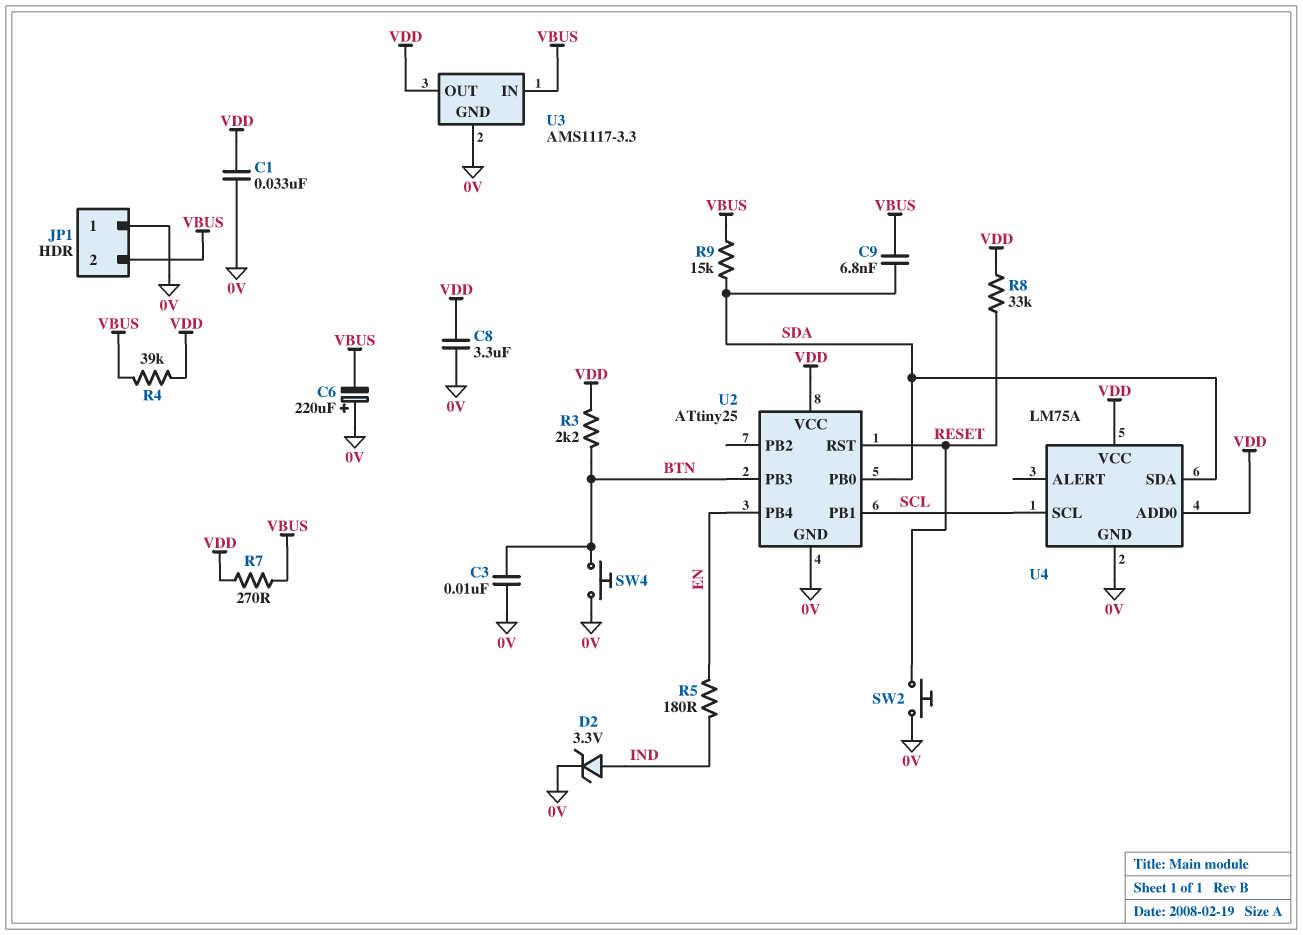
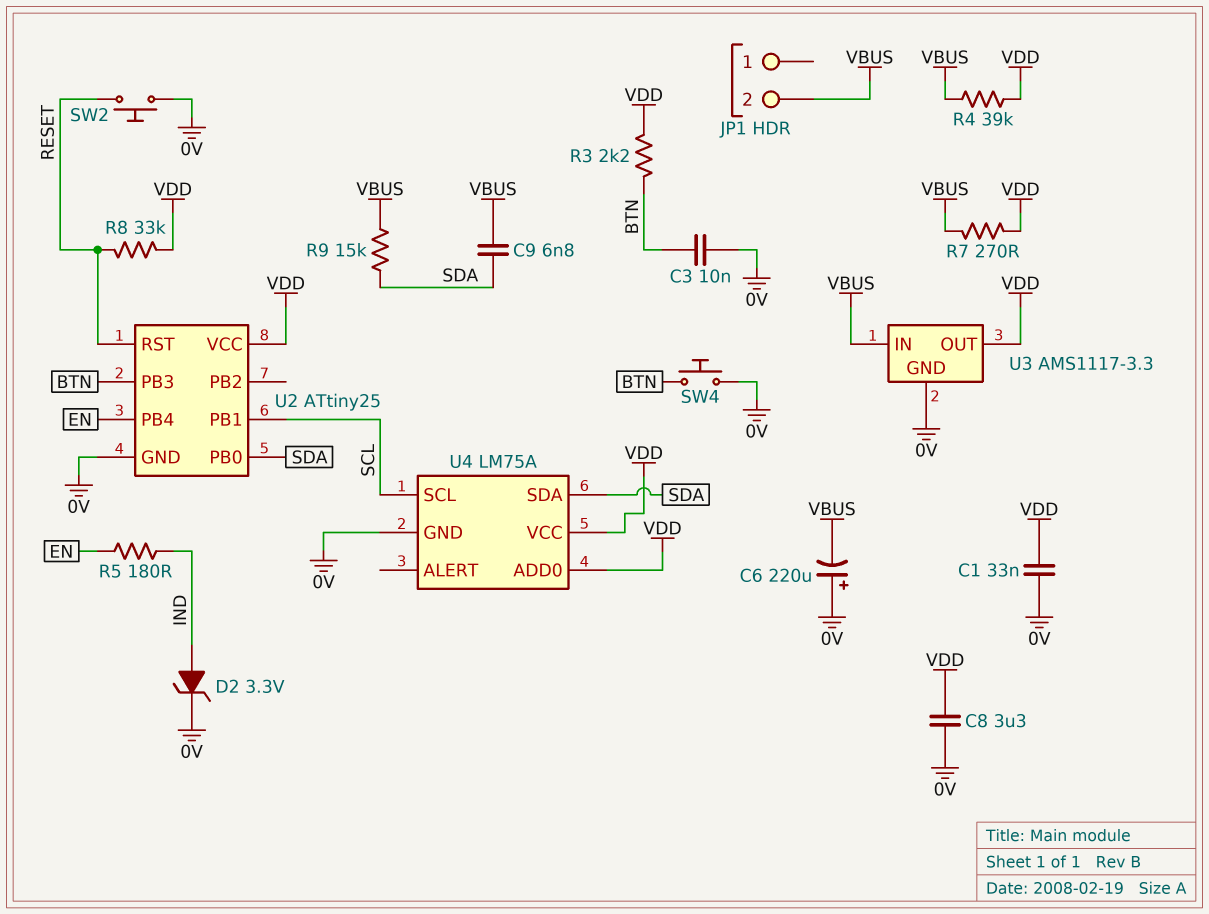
JP1 pin 1: 0V -> none

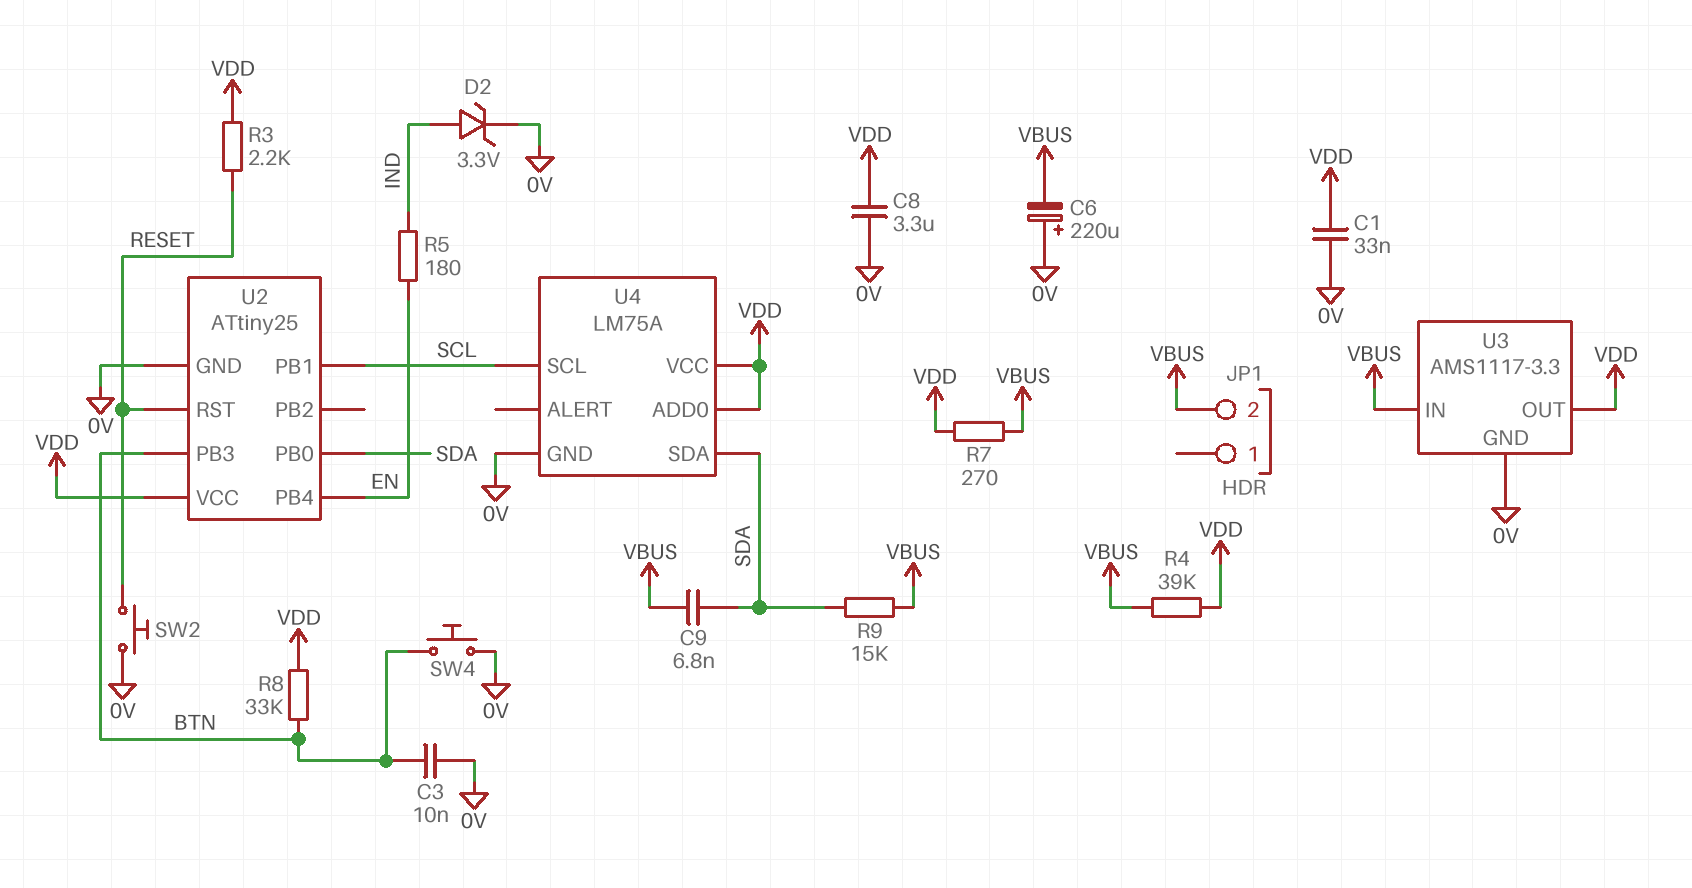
R3: 2.2k (BTN, VDD) -> 2.2k (RESET, VDD)
R8: 33k (RESET, VDD) -> 33k (BTN, VDD)

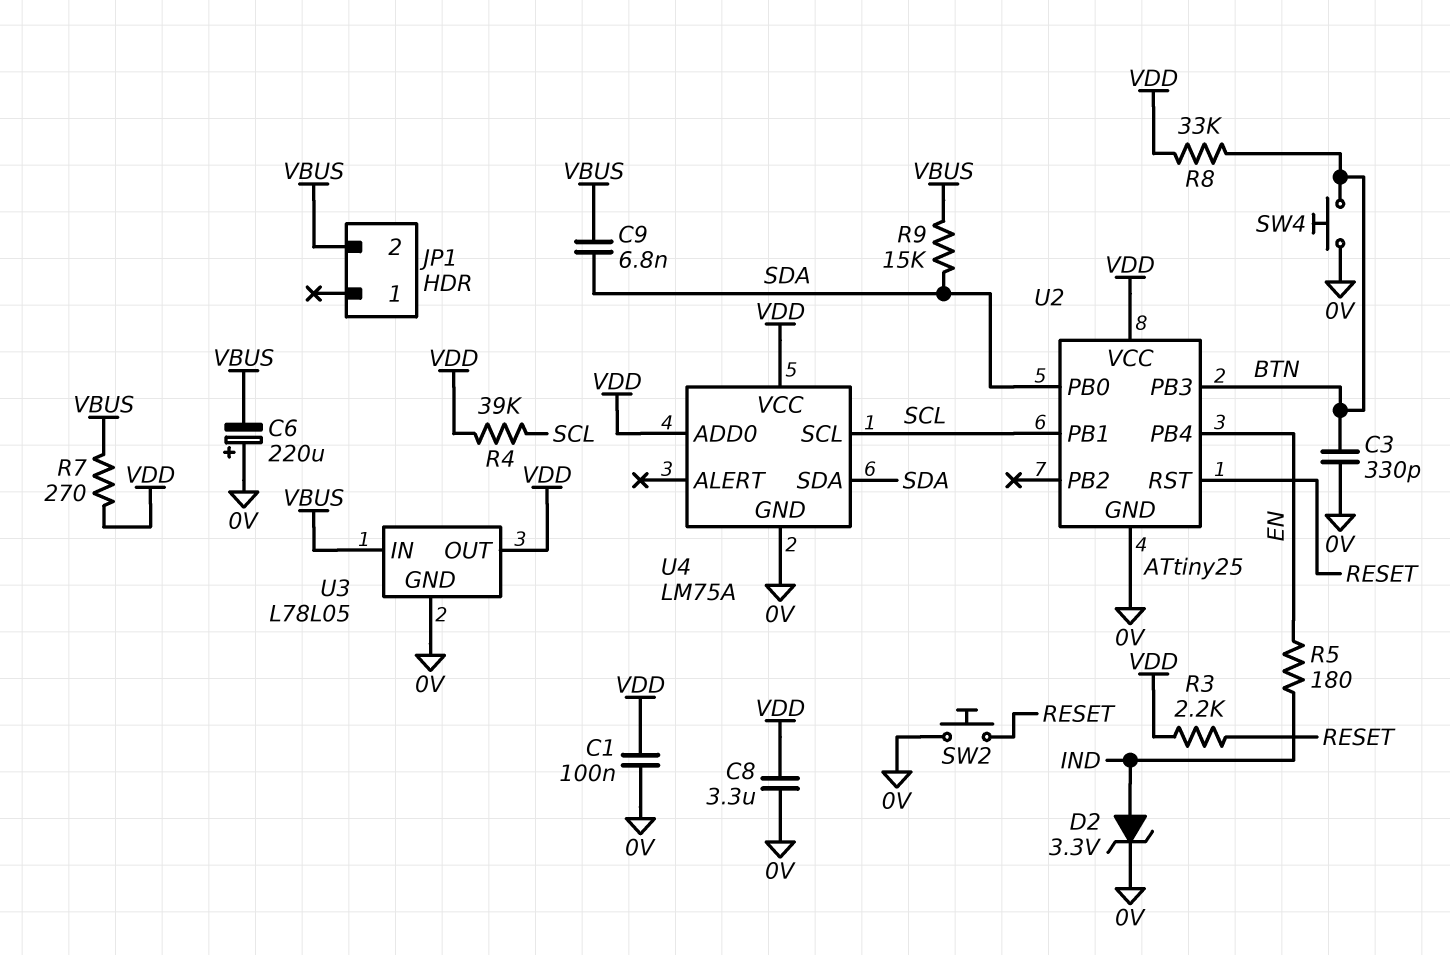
C1: 33nF (0V, VDD) -> 100nF (0V, VDD)
C3: 10nF (0V, BTN) -> 330pF (0V, BTN)
R4: 39k (VBUS, VDD) -> 39k (SCL, VDD)
U3: AMS1117-3.3 -> L78L05

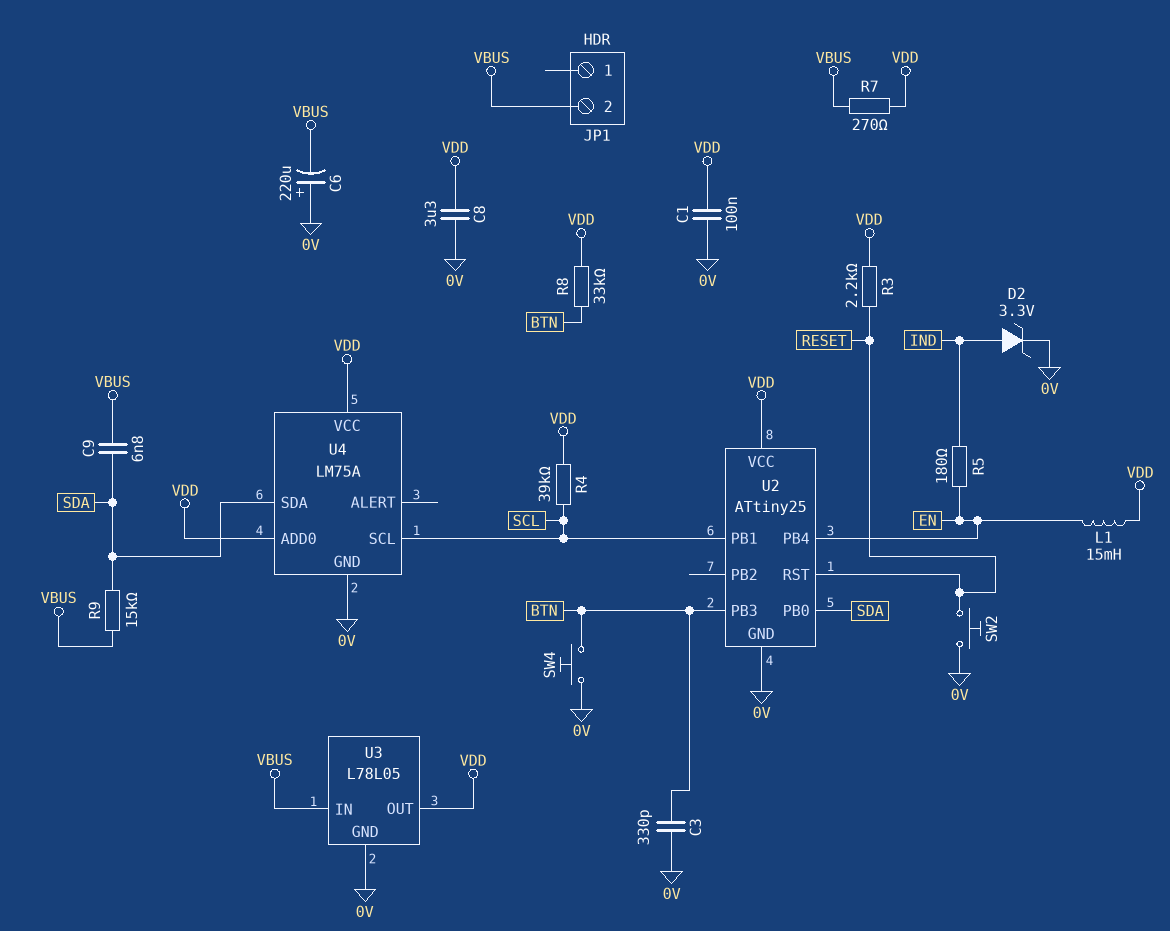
L1: none -> 15mH (EN, VDD)

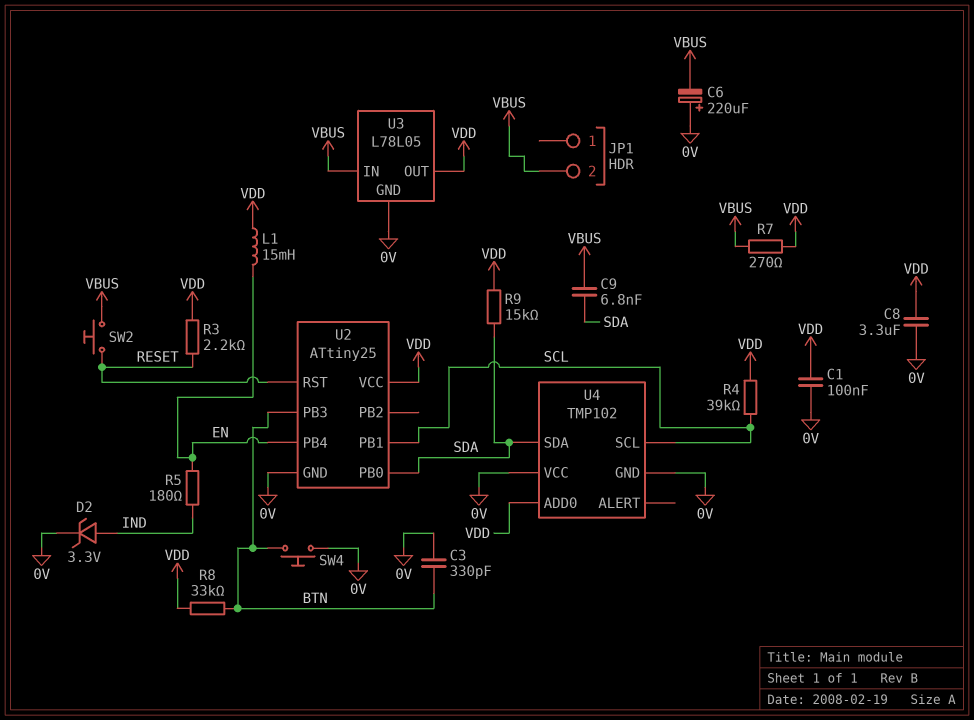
R9: 15k (SDA, VBUS) -> 15k (SDA, VDD)
SW2: button (0V, RESET) -> button (RESET, VBUS)
U4: LM75A -> TMP102
U4 pin VCC: VDD -> 0V

